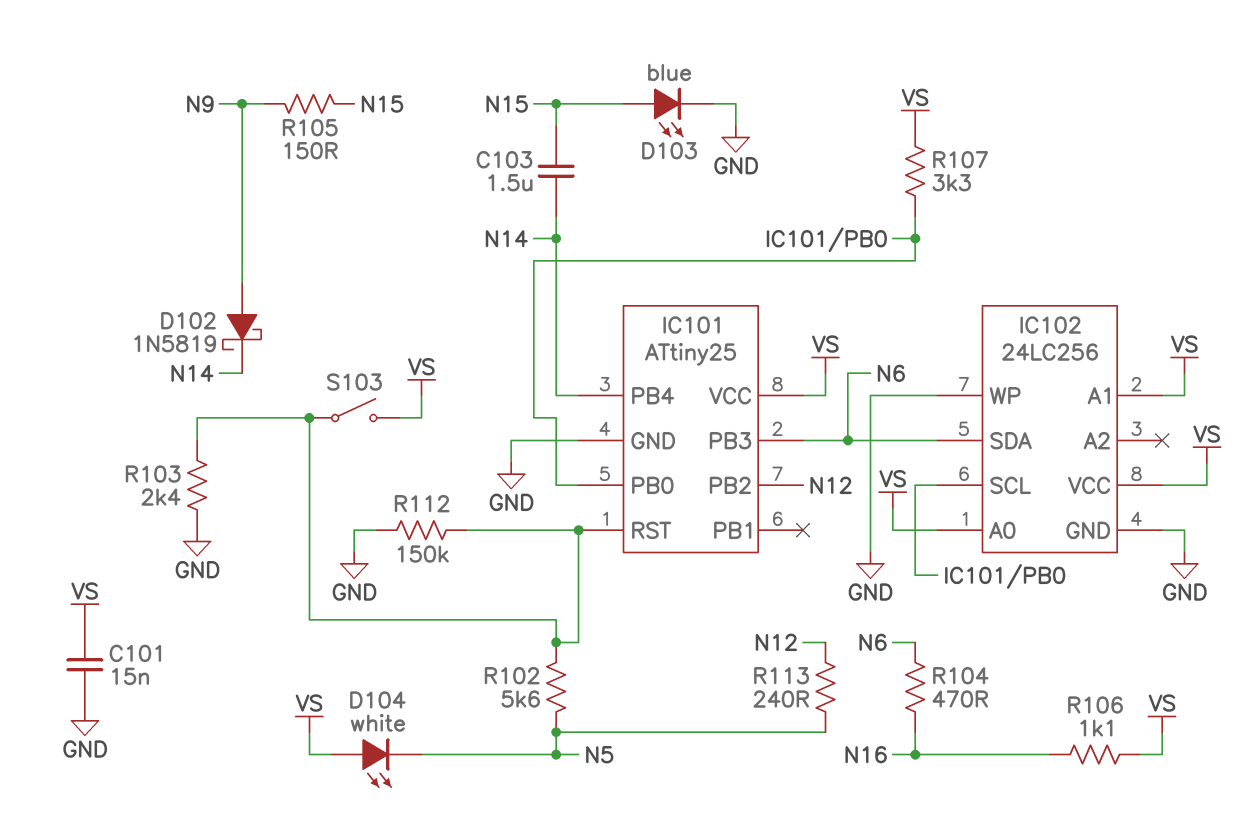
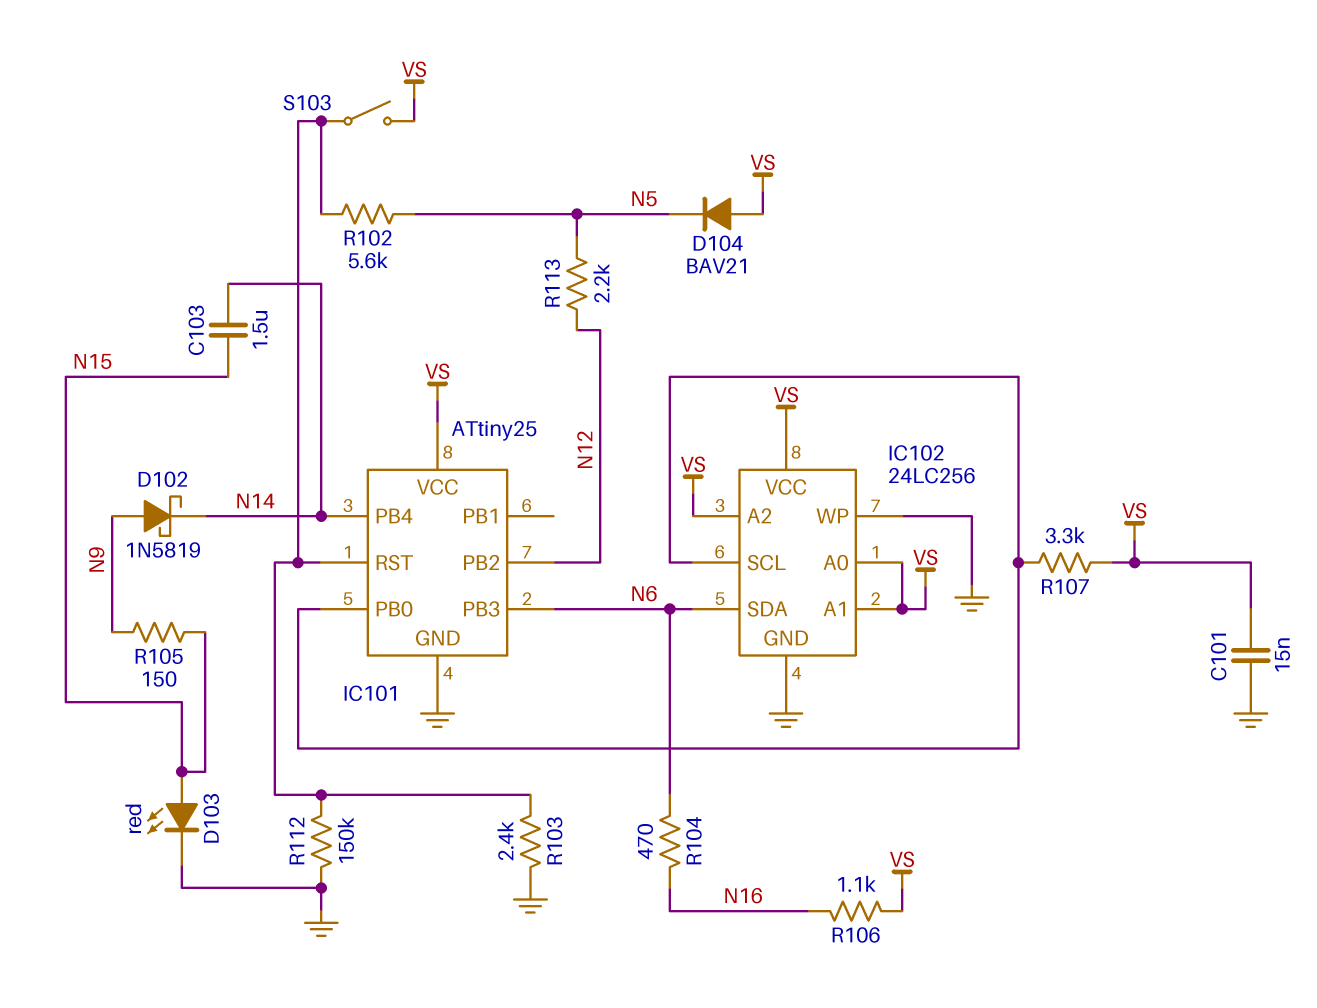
D103: LED blue (A N15, K GND) -> LED red (A N15, K GND)
D104: LED white (A VS, K N5) -> diode BAV21 (A VS, K N5)
IC102 pin A2: none -> VS
R113: 240 (N5, N12) -> 2.2k (N5, N12)

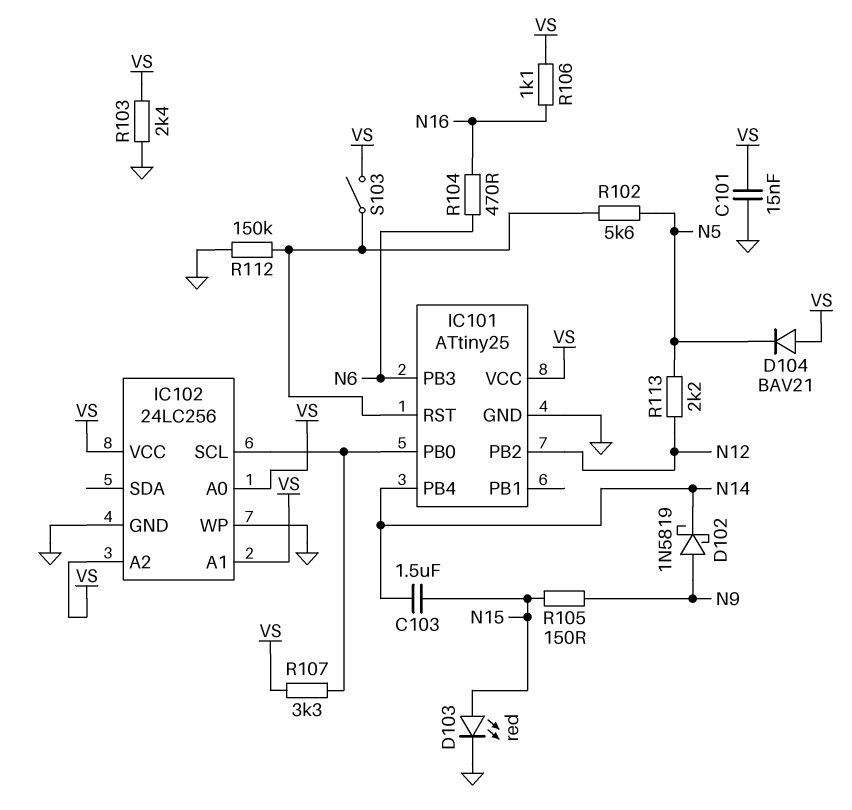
IC102 pin SDA: N6 -> none
R103: 2.4k (GND, IC101/RST) -> 2.4k (GND, VS)

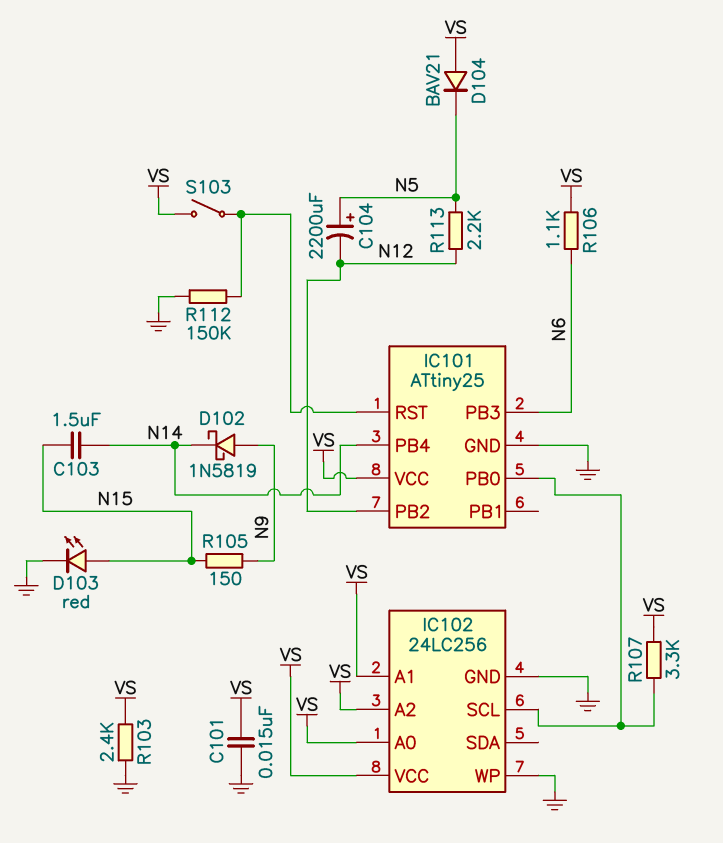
C104: none -> 2200uF (plus N5, minus N12)
R102: 5.6k (IC101/RST, N5) -> none
R104: 470 (N6, N16) -> none
R106: 1.1k (N16, VS) -> 1.1k (N6, VS)

